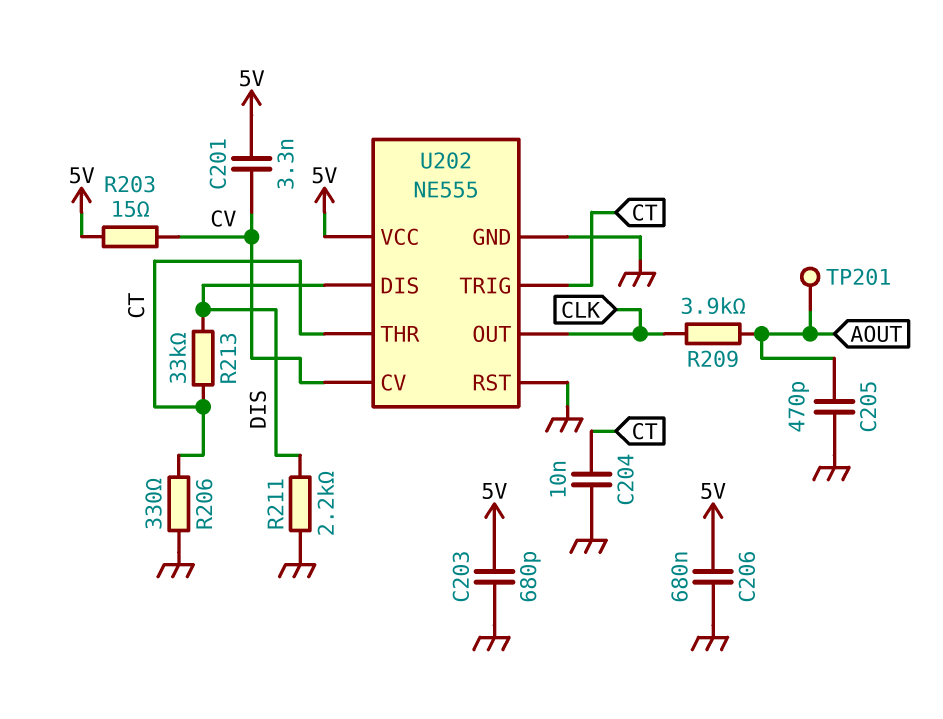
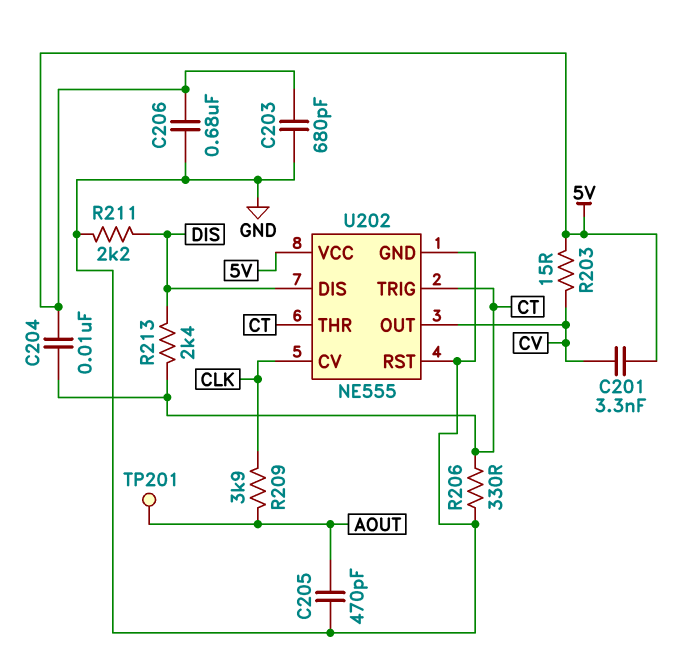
C204: 10nF (CT, GND) -> 10nF (5V, CT)
R213: 33k (CT, DIS) -> 2.4k (CT, DIS)
U202 pin CV: CV -> CLK
U202 pin OUT: CLK -> CV

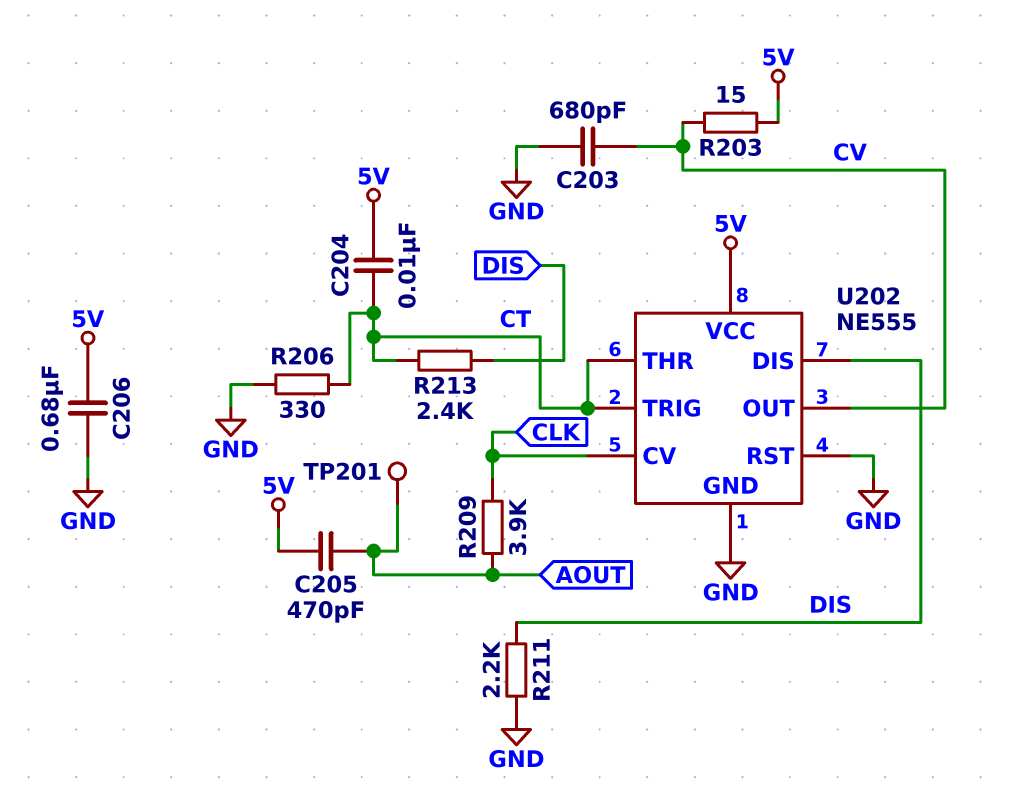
C201: 3.3nF (5V, CV) -> none
C203: 680pF (5V, GND) -> 680pF (CV, GND)
C205: 470pF (AOUT, GND) -> 470pF (5V, AOUT)

